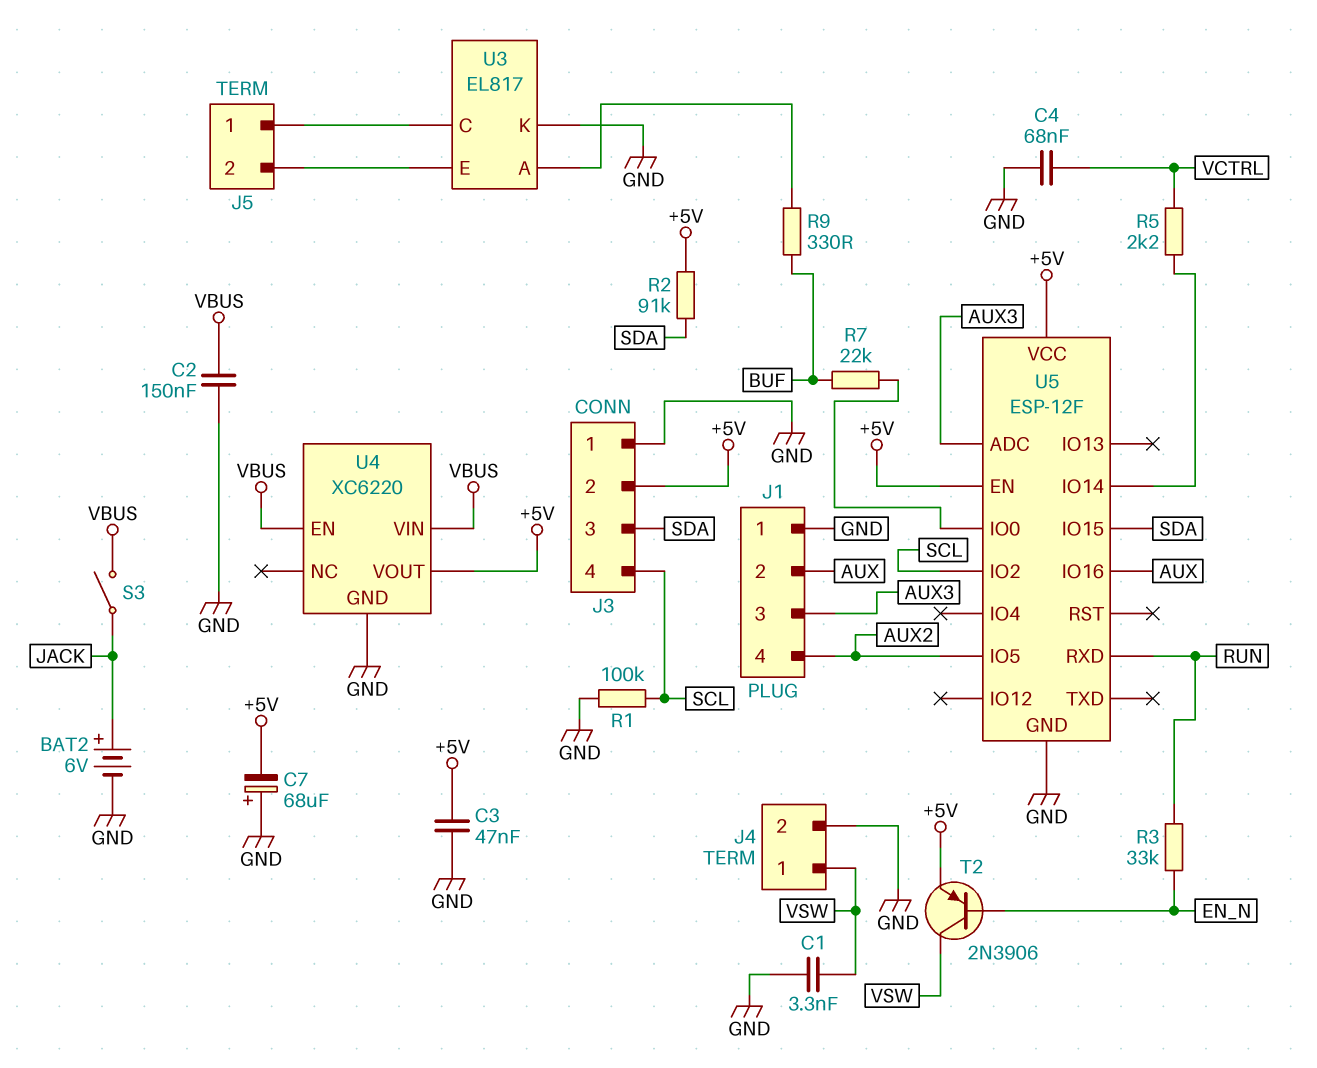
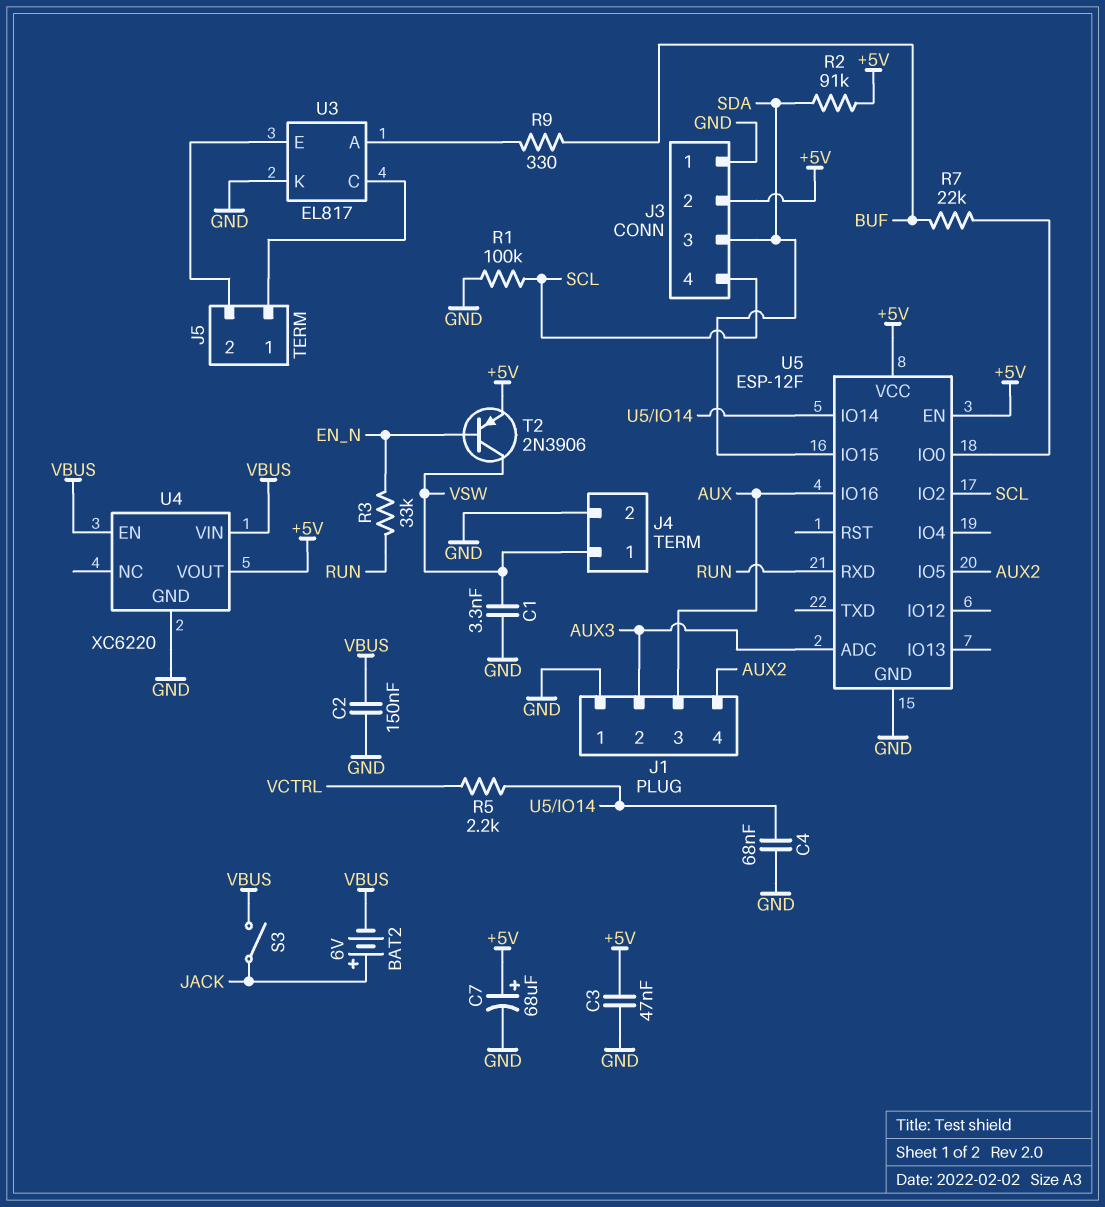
BAT2: 6V (plus JACK, minus GND) -> 6V (plus JACK, minus VBUS)
C4: 68nF (GND, VCTRL) -> 68nF (GND, U5/IO14)
C7: 68uF (plus GND, minus +5V) -> 68uF (plus +5V, minus GND)
J1 pin 2: AUX -> AUX3
J1 pin 3: AUX3 -> AUX

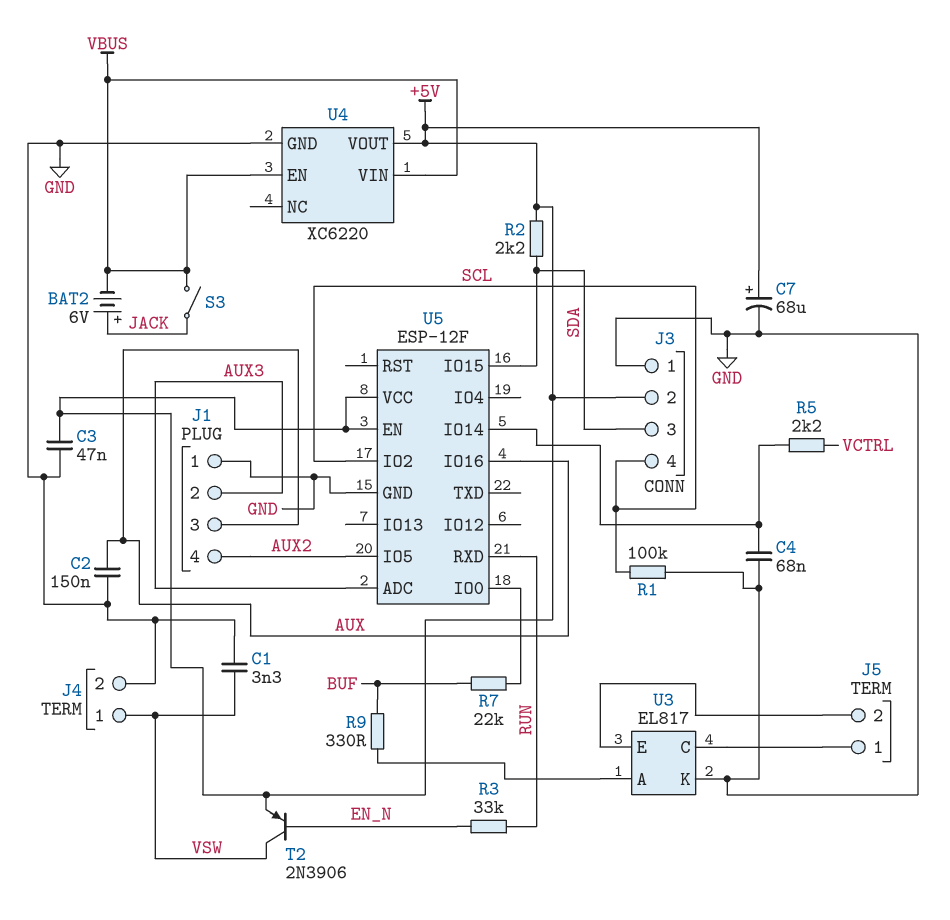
C2: 150nF (GND, VBUS) -> 150nF (AUX, GND)
R2: 91k (+5V, SDA) -> 2.2k (+5V, SDA)

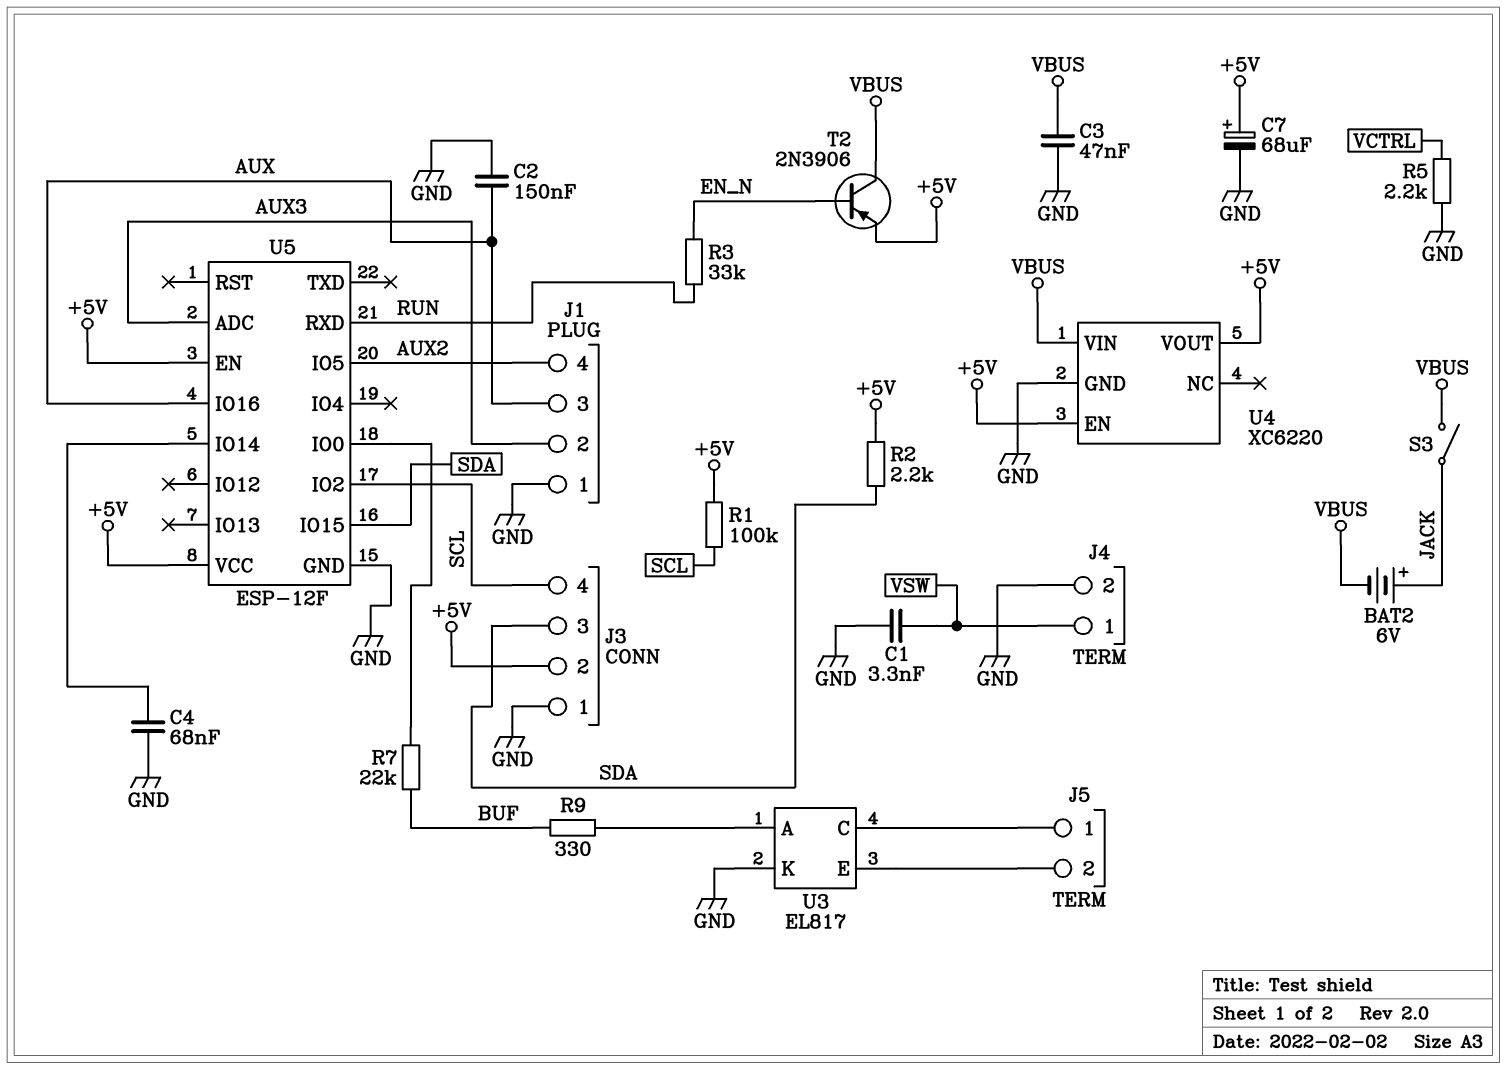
C3: 47nF (+5V, GND) -> 47nF (GND, VBUS)
R1: 100k (GND, SCL) -> 100k (+5V, SCL)
R5: 2.2k (U5/IO14, VCTRL) -> 2.2k (GND, VCTRL)
T2: PNP 2N3906 (B EN_N, C VSW, E +5V) -> PNP 2N3906 (B EN_N, C VBUS, E +5V)
U4 pin EN: VBUS -> +5V

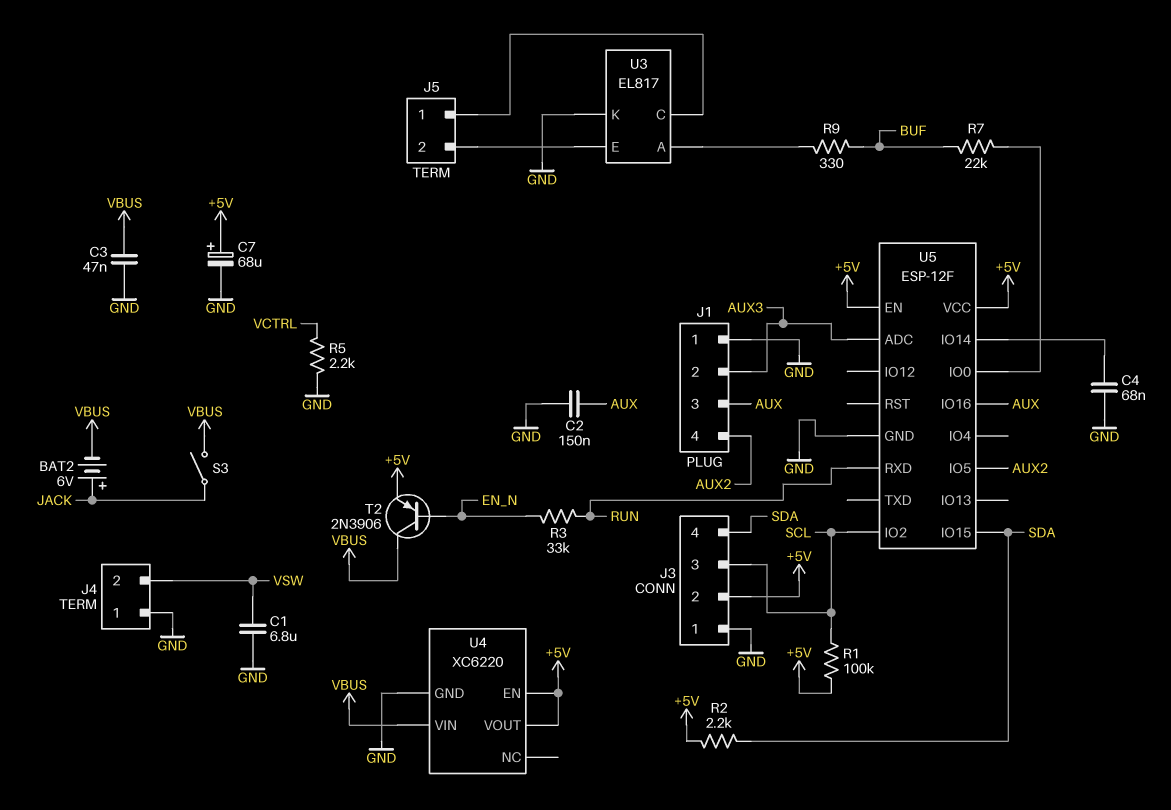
C1: 3.3nF (GND, VSW) -> 6.8uF (GND, VSW)
J3 pin 3: SDA -> SCL
J3 pin 4: SCL -> SDA
J4 pin 1: VSW -> GND
J4 pin 2: GND -> VSW

